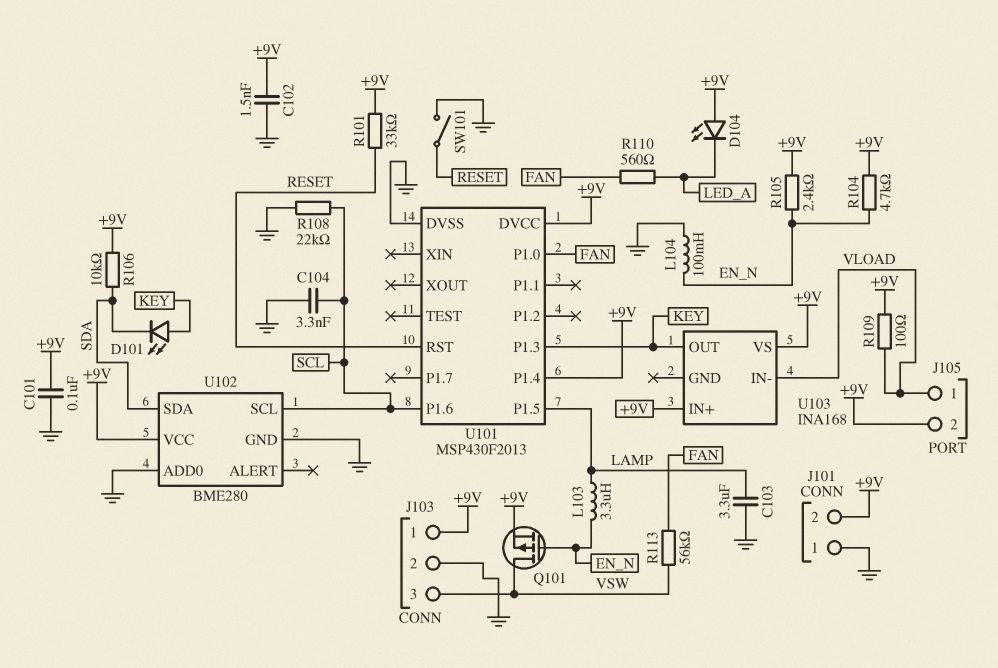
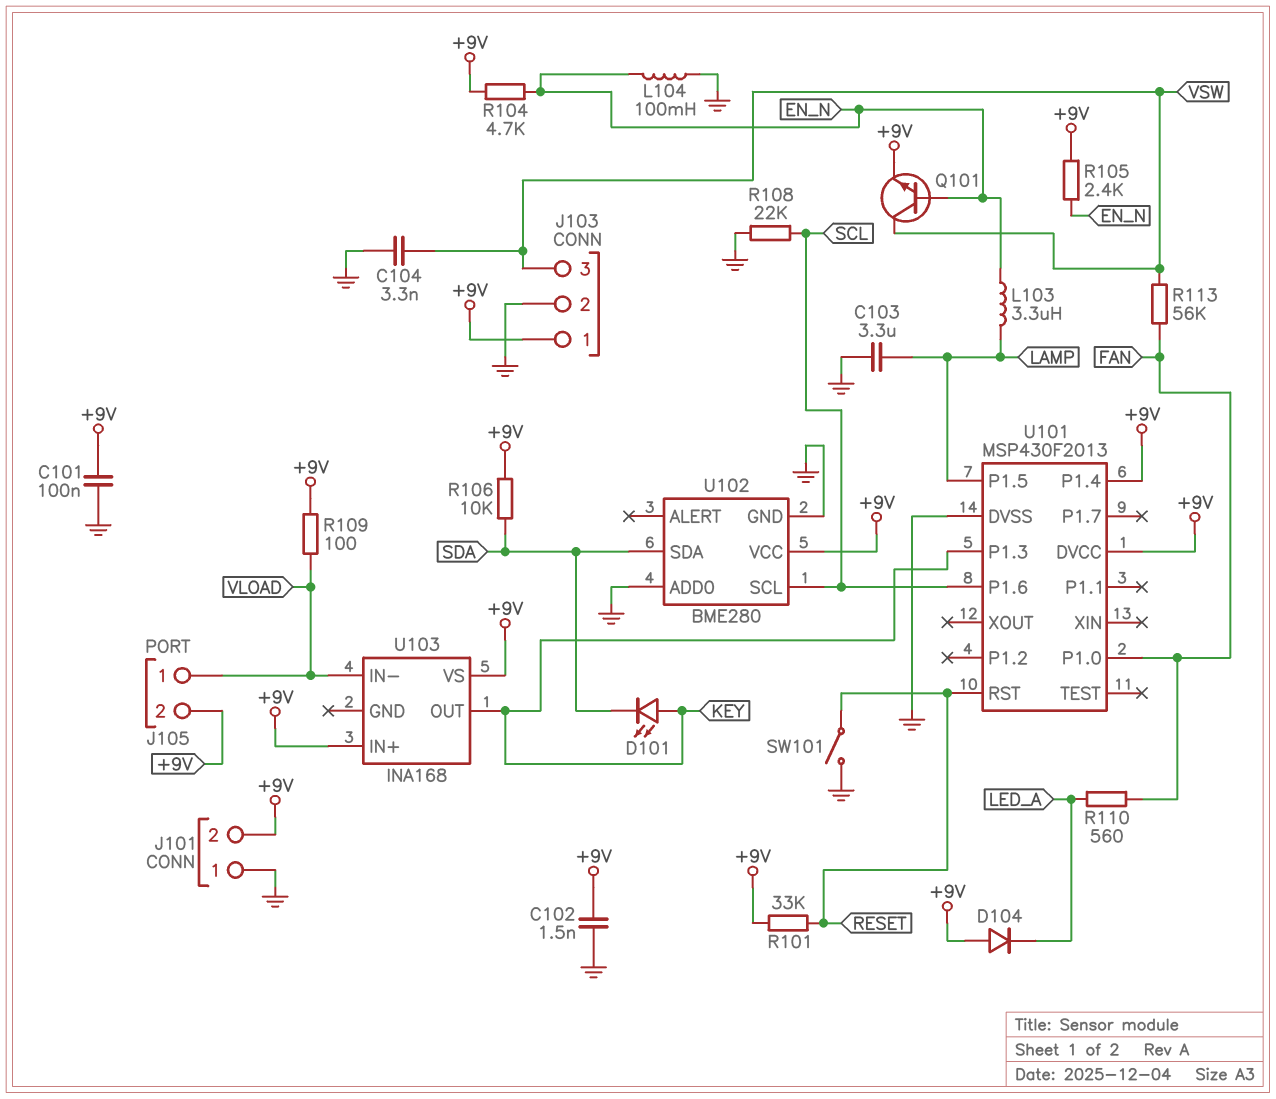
C104: 3.3nF (GND, SCL) -> 3.3nF (GND, VSW)
D104: LED (A +9V, K LED_A) -> diode (A +9V, K LED_A)
Q101: PMOS (G EN_N, D VSW, S +9V) -> NPN (B EN_N, C VSW, E +9V)

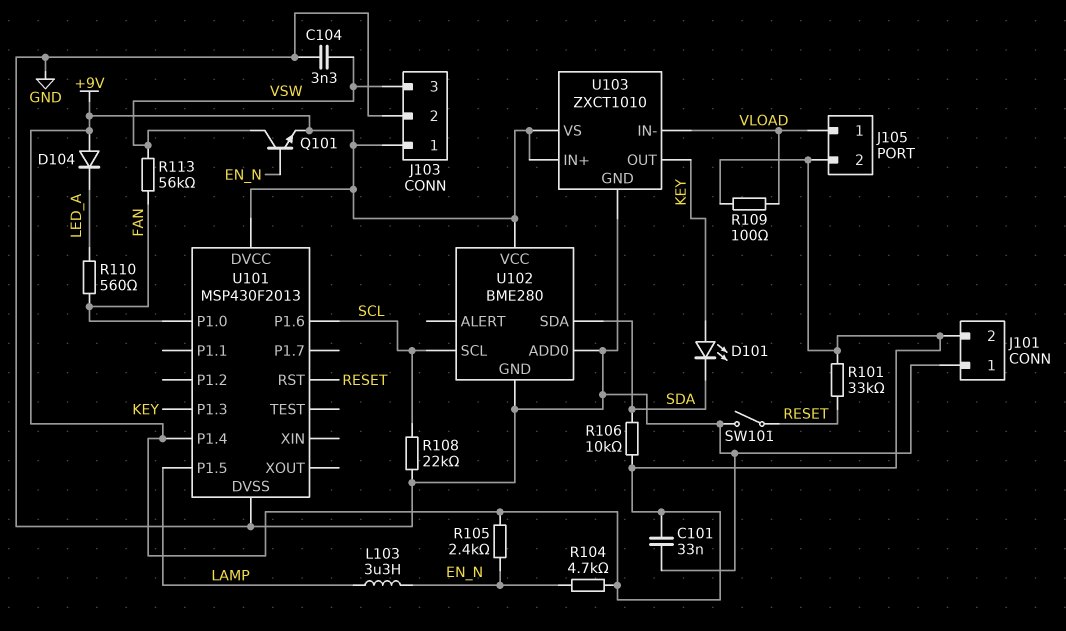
C101: 100nF (+9V, GND) -> 33nF (+9V, GND)
C102: 1.5nF (+9V, GND) -> none
C103: 3.3uF (GND, LAMP) -> none
L104: 100mH (EN_N, GND) -> none
U103: INA168 -> ZXCT1010
U103 pin GND: none -> GND

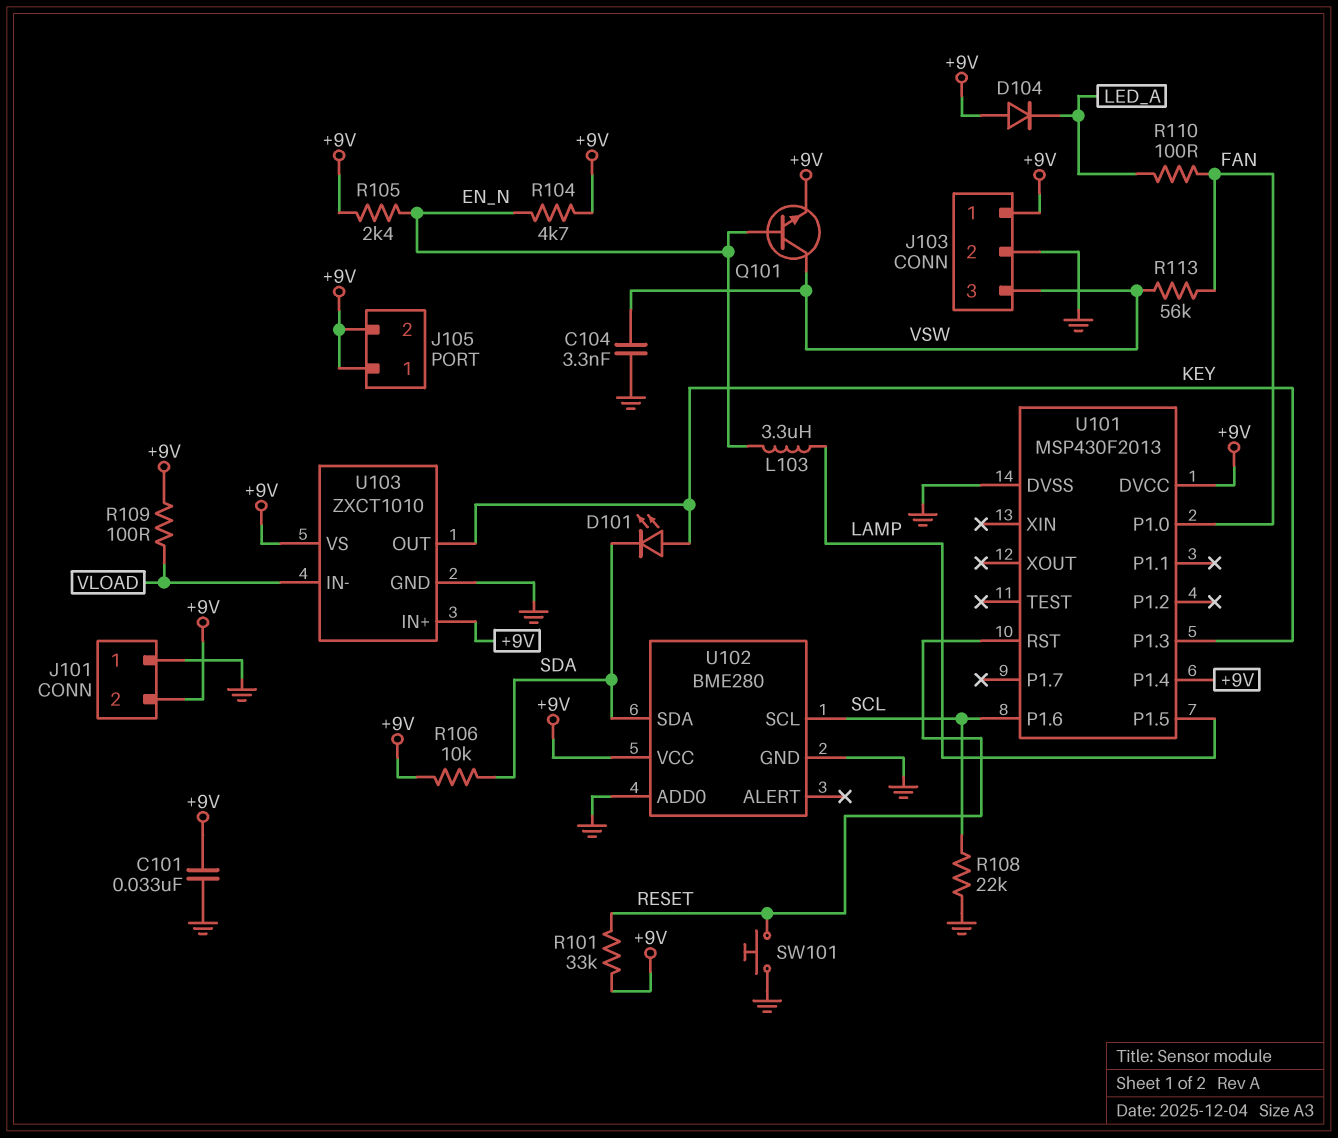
J105 pin 1: VLOAD -> +9V
R110: 560 (FAN, LED_A) -> 100 (FAN, LED_A)
SW101: switch (GND, RESET) -> button (GND, RESET)

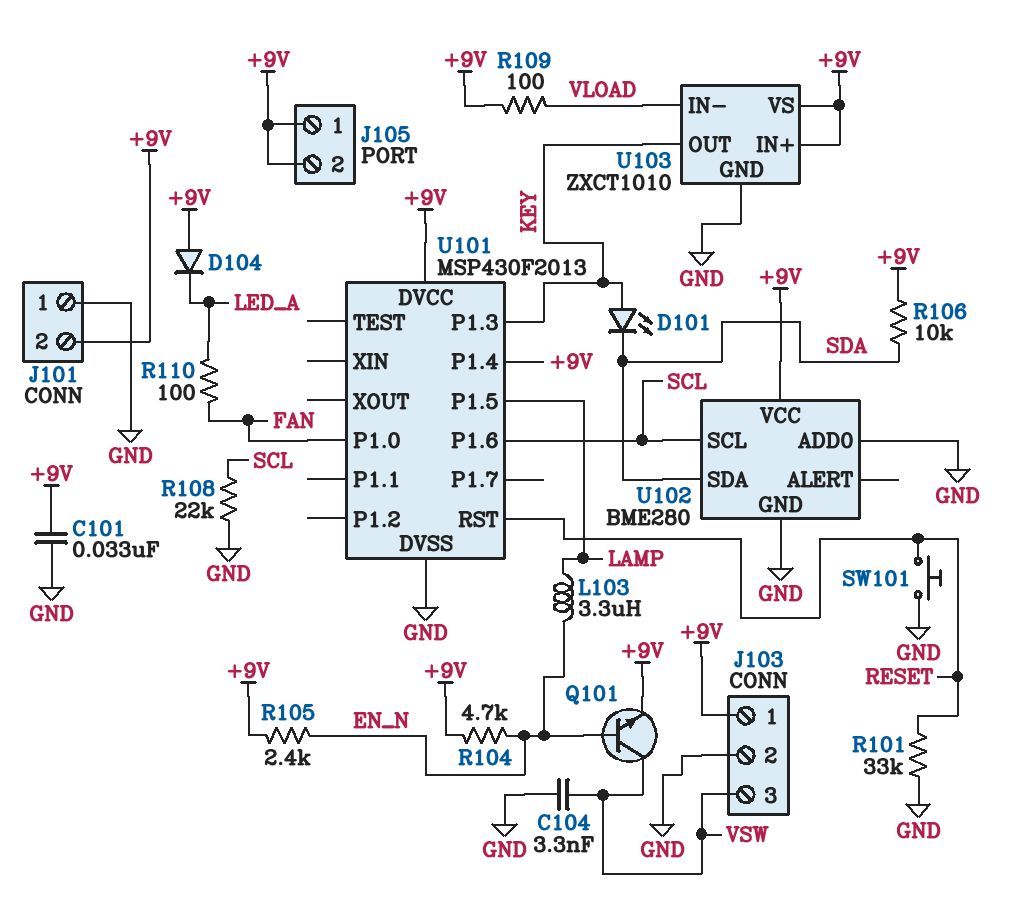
R101: 33k (+9V, RESET) -> 33k (GND, RESET)
R113: 56k (FAN, VSW) -> none

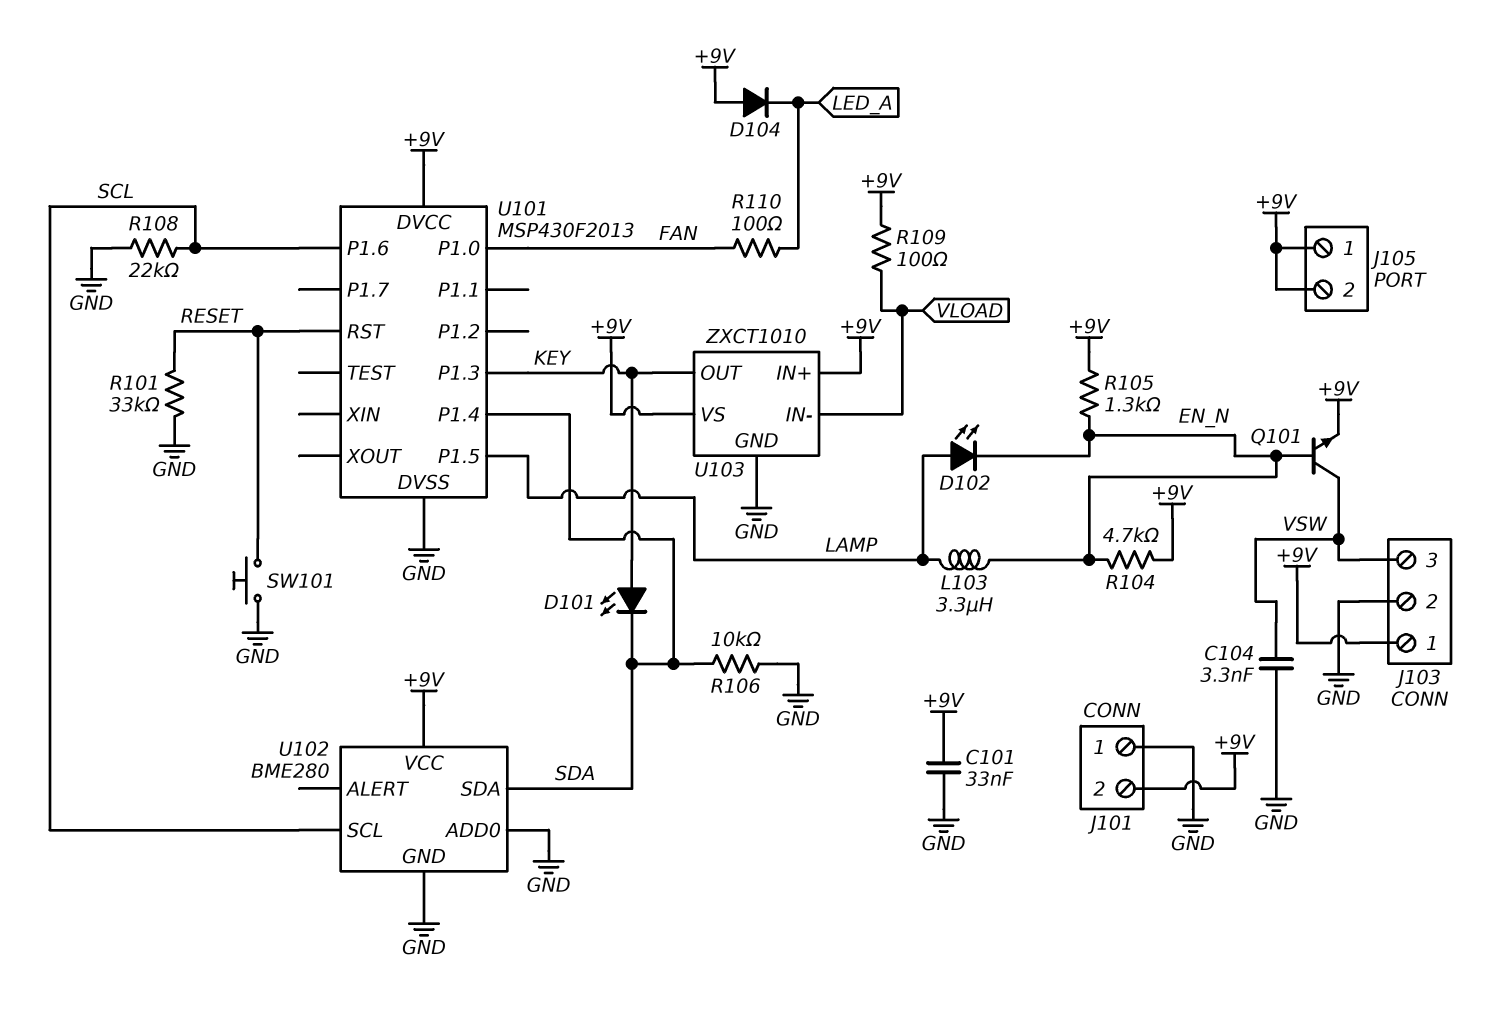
D102: none -> LED (A LAMP, K EN_N)
R105: 2.4k (+9V, EN_N) -> 1.3k (+9V, EN_N)
R106: 10k (+9V, SDA) -> 10k (GND, SDA)
U101 pin P1.4: +9V -> SDA

